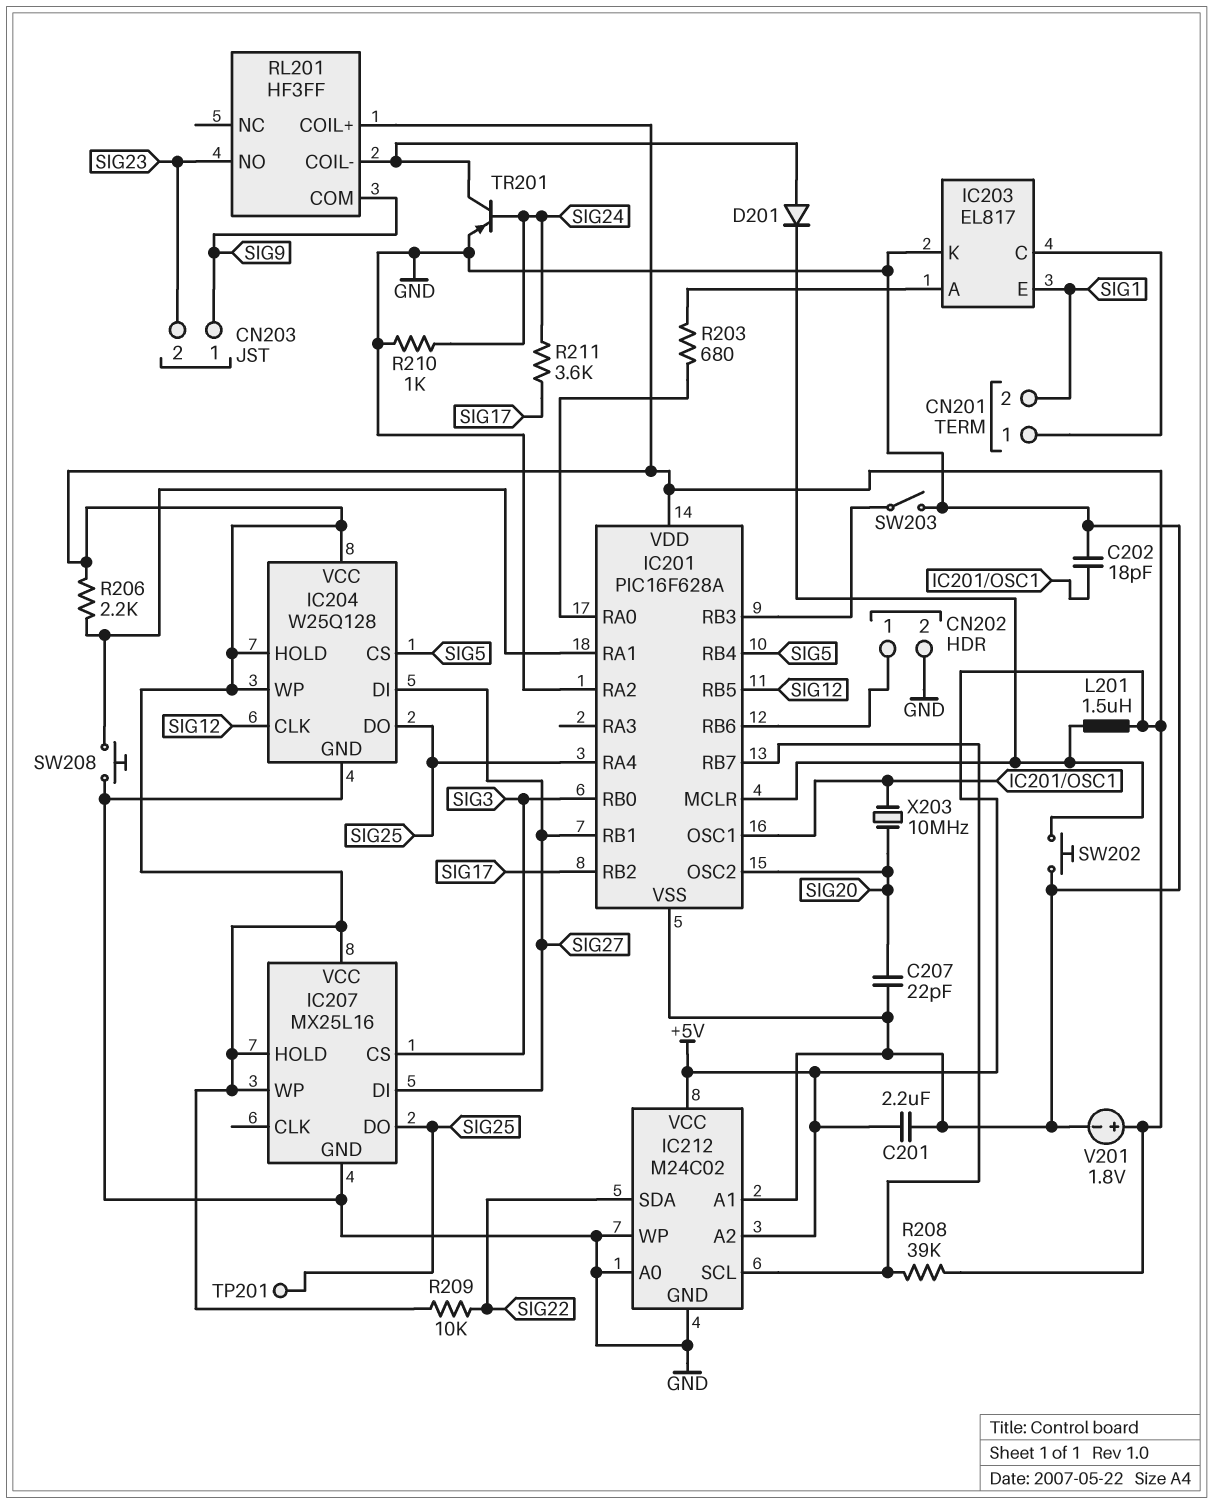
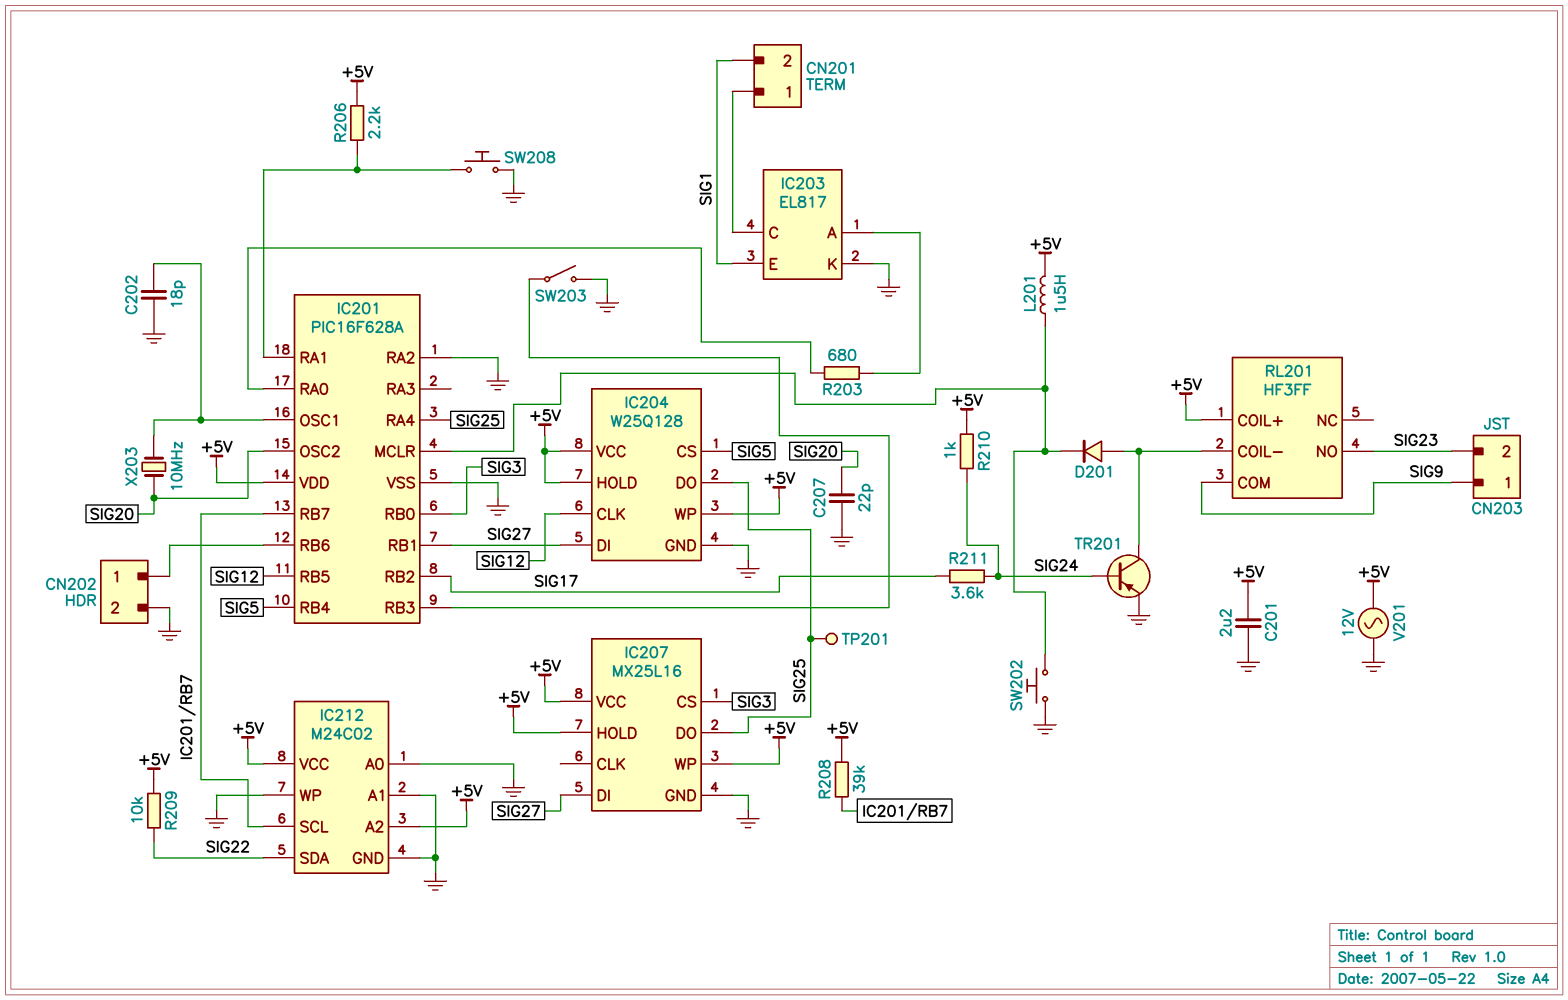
R210: 1k (GND, SIG24) -> 1k (+5V, SIG24)
V201: 1.8V (plus +5V, minus GND) -> AC 12V (+5V, GND)

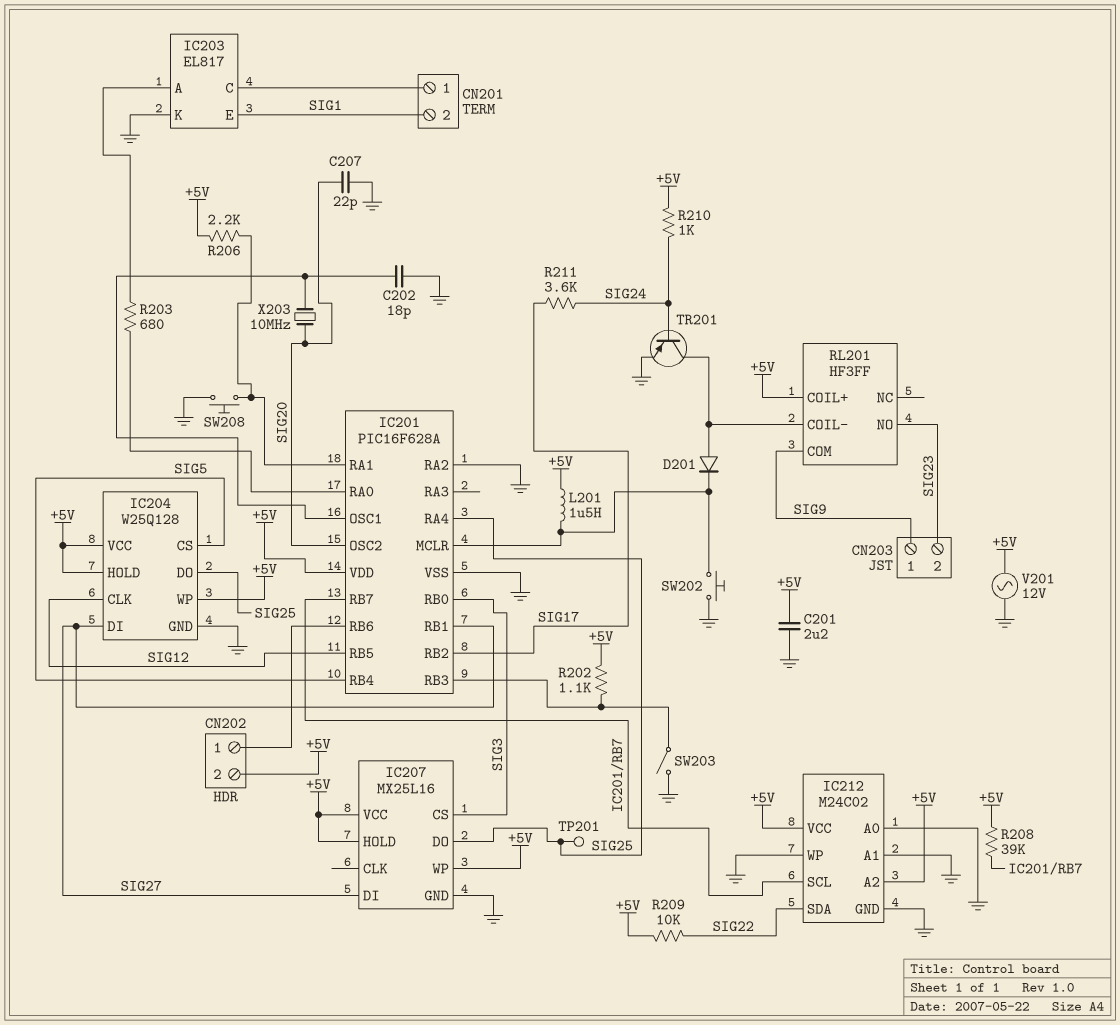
CN202 pin 2: GND -> +5V
R202: none -> 1.1k (+5V, IC201/RB3)

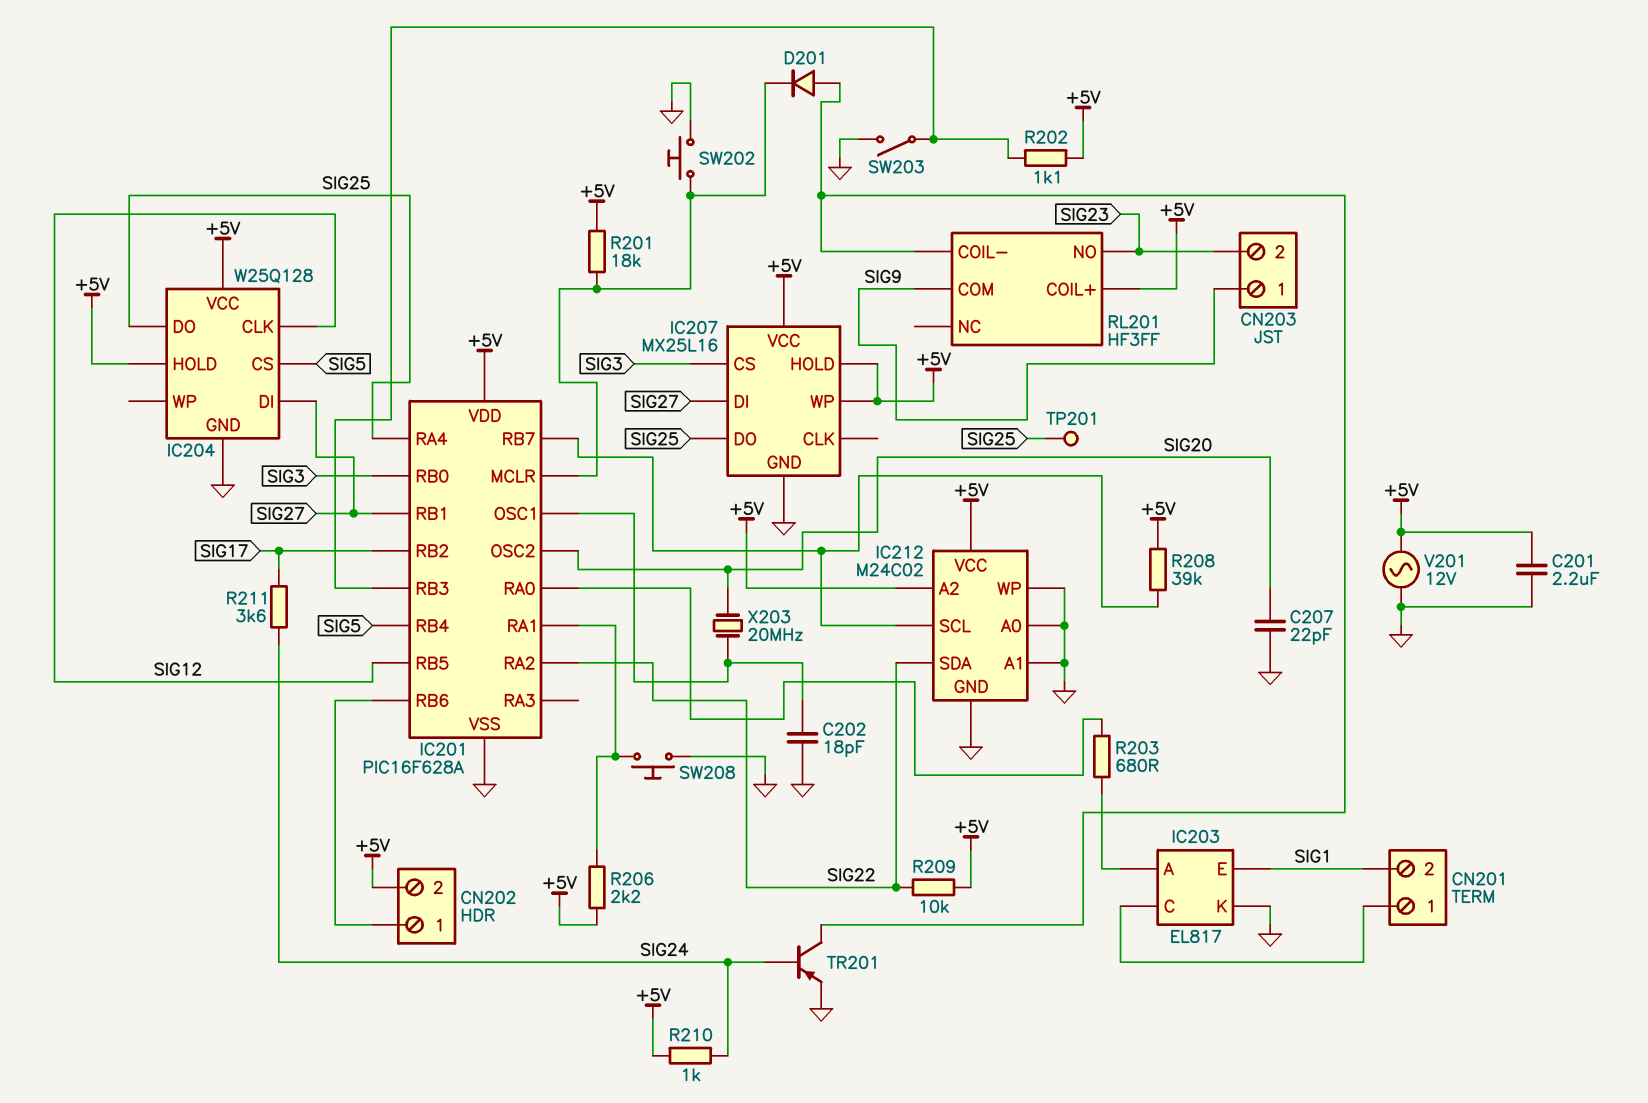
IC201 pin RA2: GND -> SIG22
IC204 pin WP: +5V -> none
L201: 1.5uH (+5V, IC201/MCLR) -> none
R201: none -> 18k (+5V, IC201/MCLR)
X203: 10MHz (IC201/OSC1, SIG20) -> 20MHz (IC201/OSC1, SIG20)

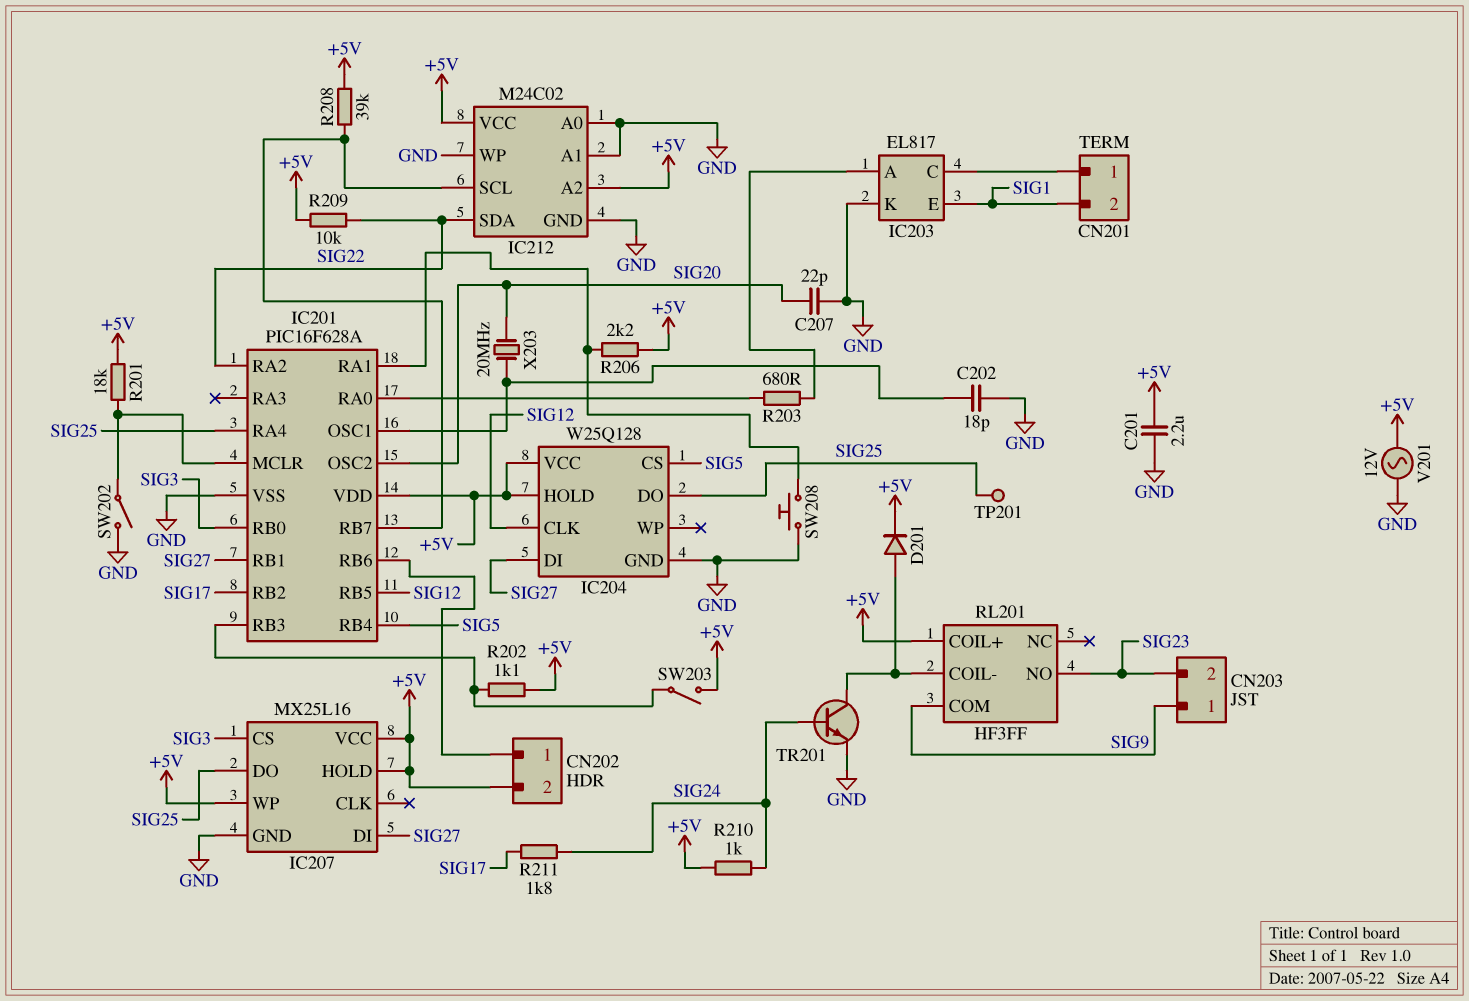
D201: diode (A RL201/COIL-, K IC201/MCLR) -> diode (A RL201/COIL-, K +5V)
R211: 3.6k (SIG17, SIG24) -> 1.8k (SIG17, SIG24)
SW202: button (GND, IC201/MCLR) -> switch (GND, IC201/MCLR)
SW203: switch (GND, IC201/RB3) -> switch (+5V, IC201/RB3)
TR201: PNP (B SIG24, C RL201/COIL-, E GND) -> NPN (B SIG24, C RL201/COIL-, E GND)

